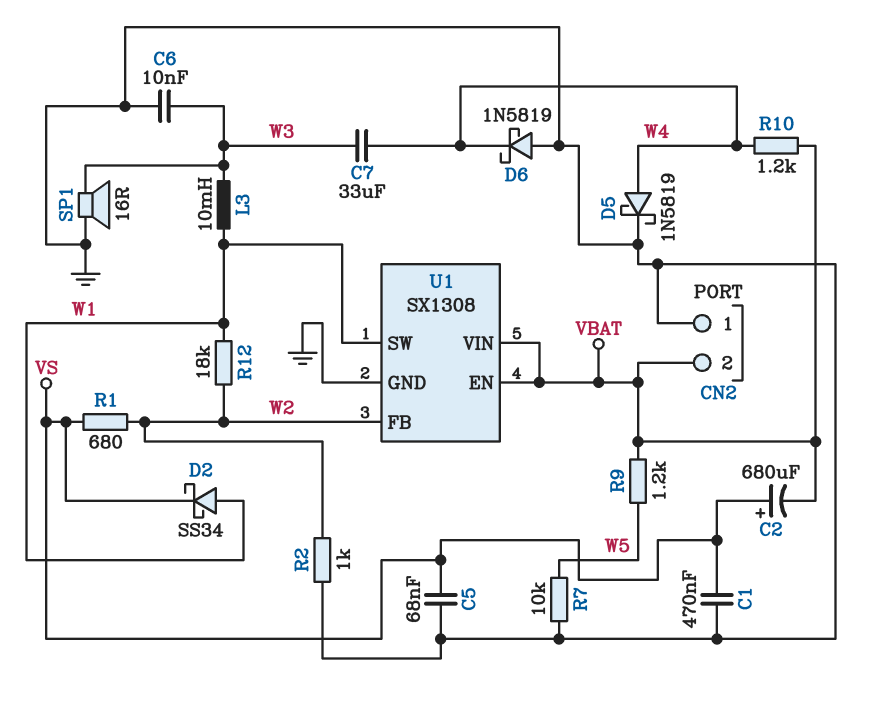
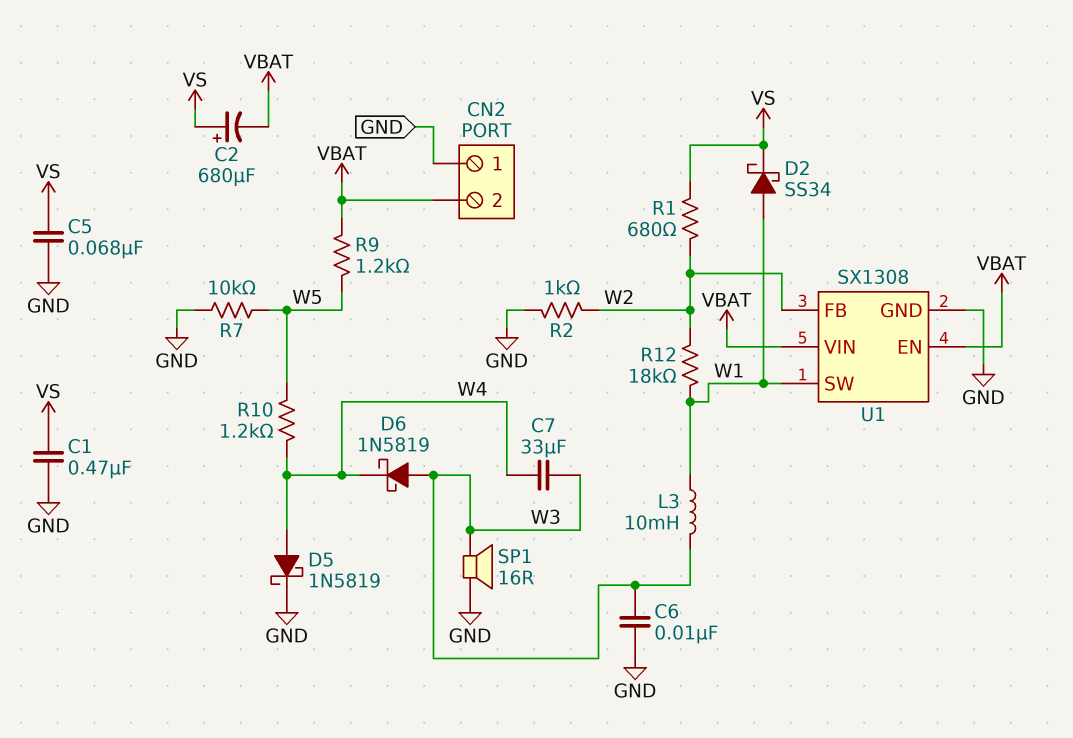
D6: schottky 1N5819 (A GND, K W4) -> schottky 1N5819 (A W3, K W4)
R10: 1.2k (VBAT, W4) -> 1.2k (W4, W5)

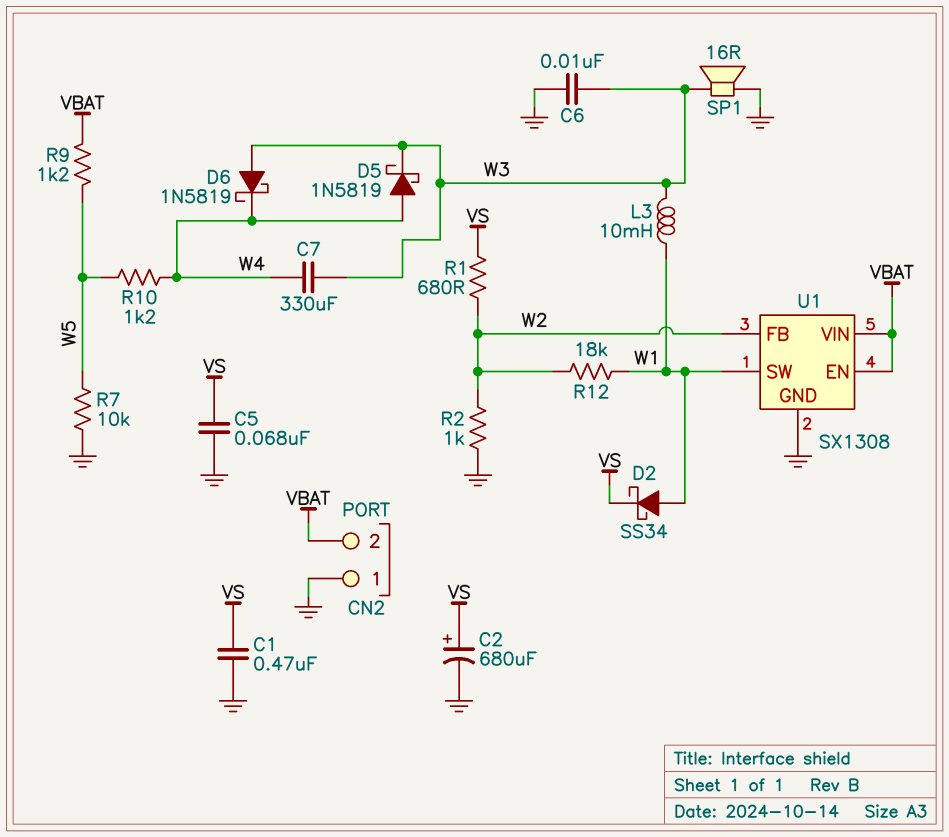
C2: 680uF (plus VS, minus VBAT) -> 680uF (plus VS, minus GND)
C7: 33uF (W3, W4) -> 330uF (W3, W4)
D5: schottky 1N5819 (A W4, K GND) -> schottky 1N5819 (A W4, K W3)

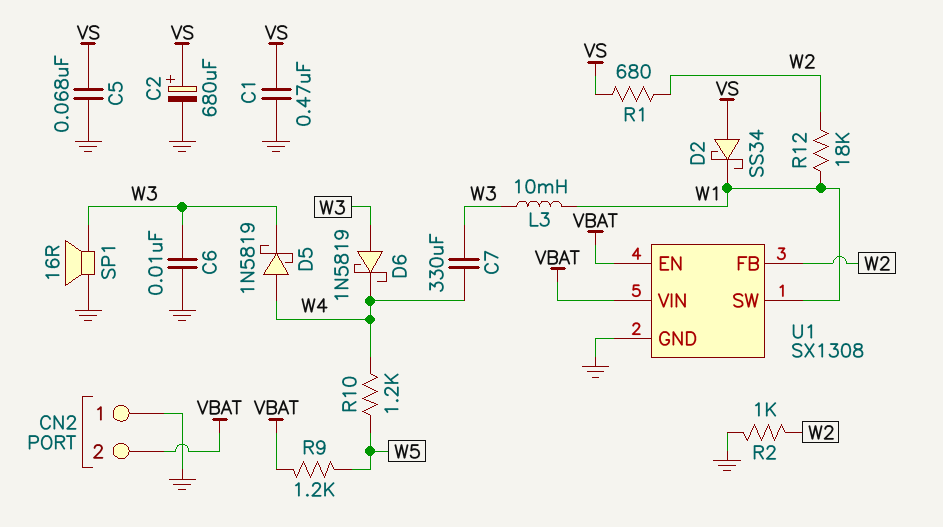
D2: schottky SS34 (A W1, K VS) -> schottky SS34 (A VS, K W1)
R7: 10k (GND, W5) -> none

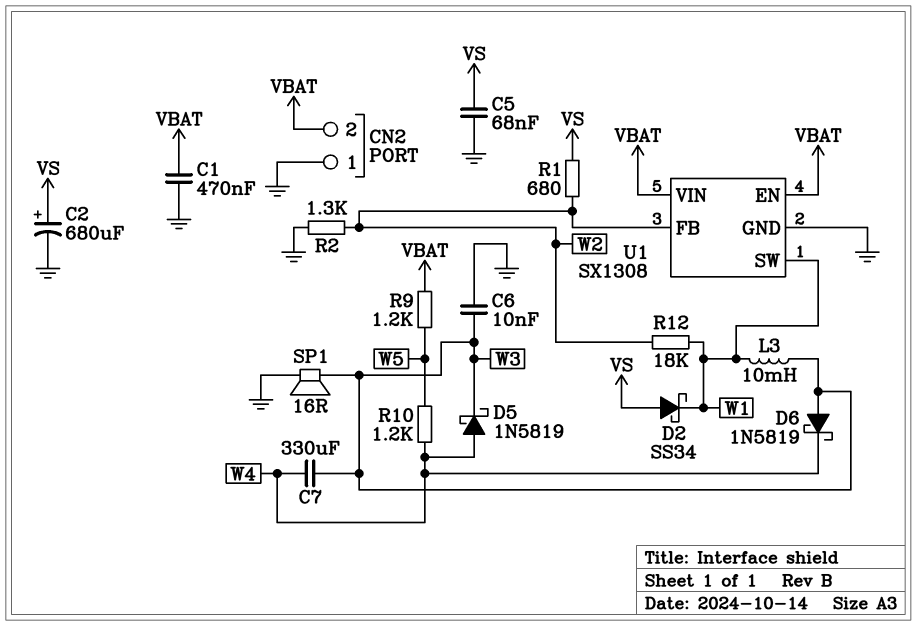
C1: 470nF (GND, VS) -> 470nF (GND, VBAT)
R2: 1k (GND, W2) -> 1.3k (GND, W2)

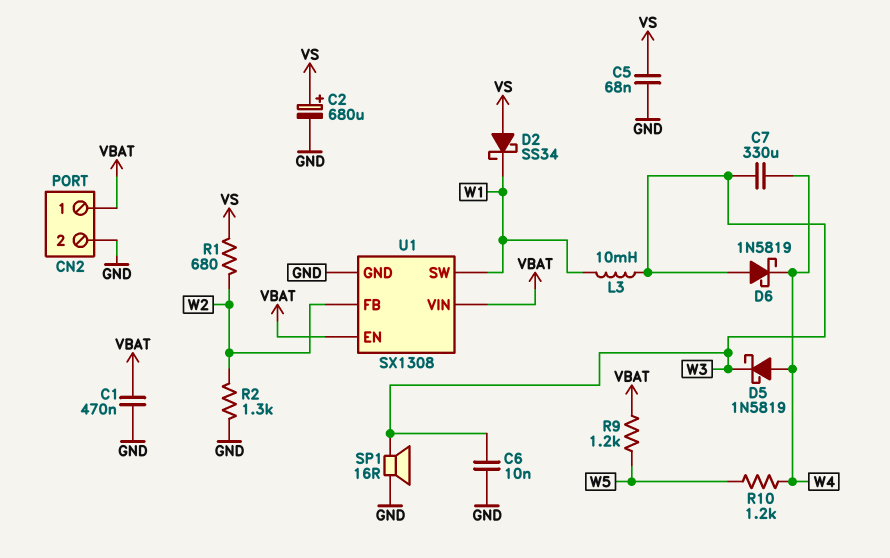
CN2 pin 1: GND -> VBAT
CN2 pin 2: VBAT -> GND
R12: 18k (W1, W2) -> none

